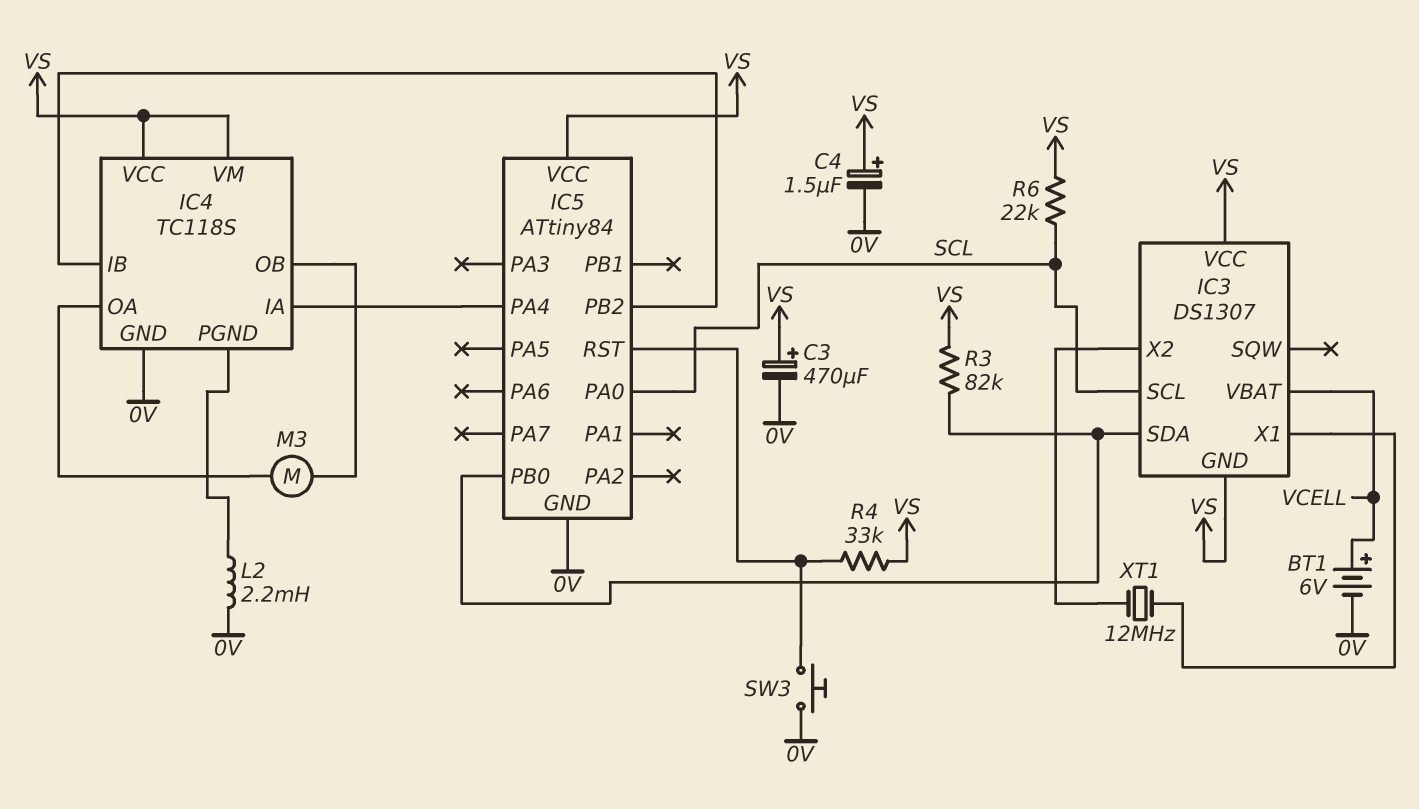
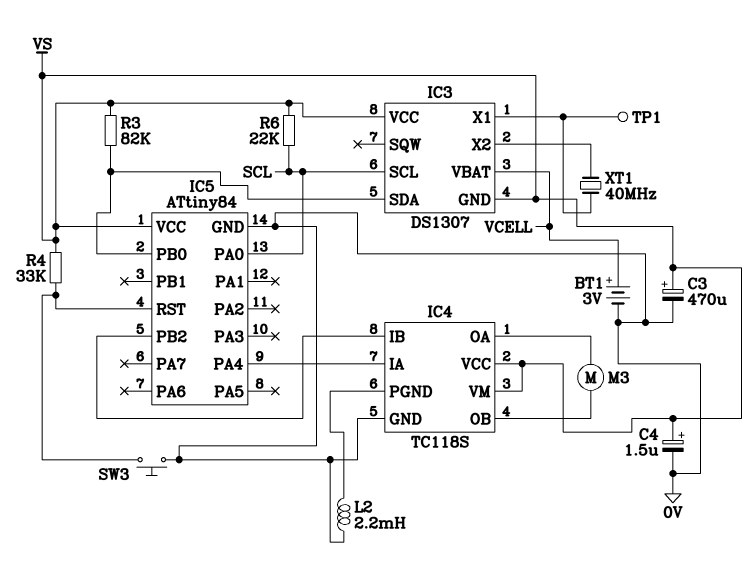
BT1: 6V (plus VCELL, minus 0V) -> 3V (plus VCELL, minus 0V)
TP1: none -> test point (IC3/X1)
XT1: 12MHz (IC3/X1, IC3/X2) -> 40MHz (IC3/X1, IC3/X2)

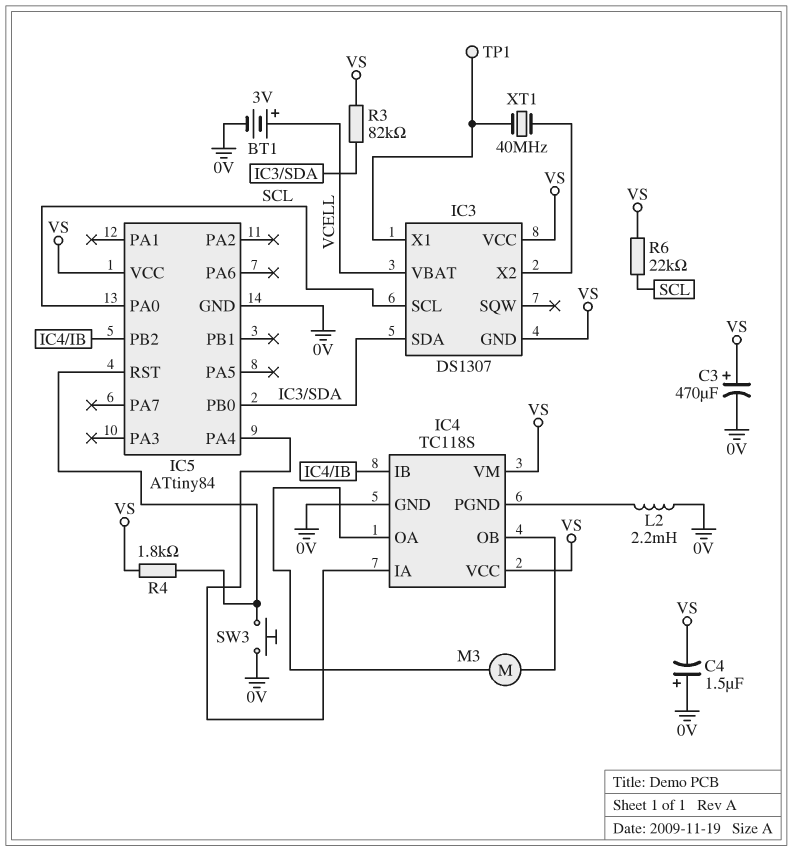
C4: 1.5uF (plus VS, minus 0V) -> 1.5uF (plus 0V, minus VS)
R4: 33k (IC5/RST, VS) -> 1.8k (IC5/RST, VS)

